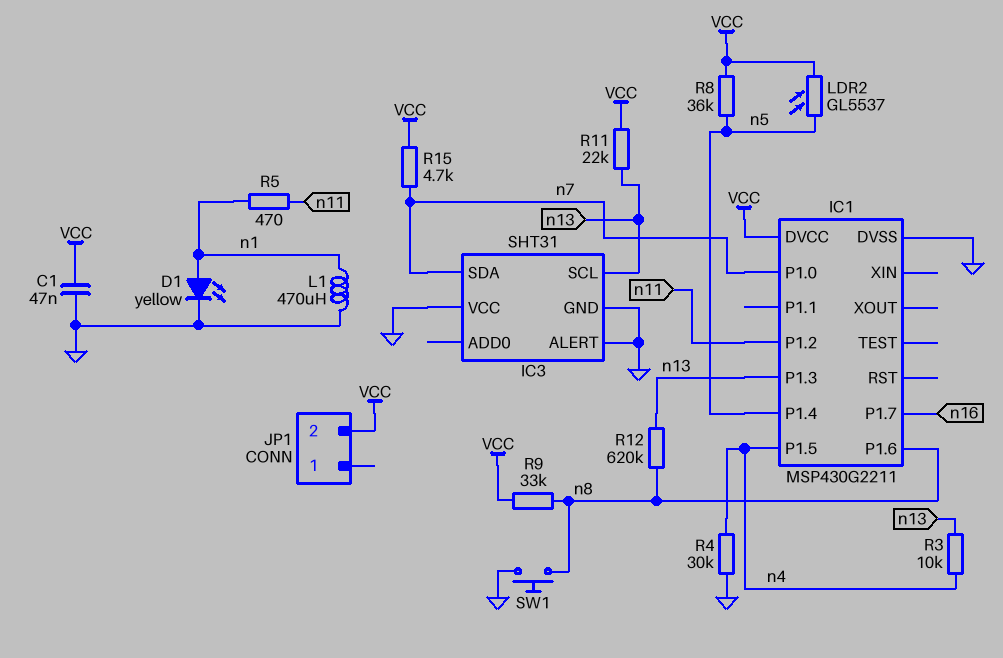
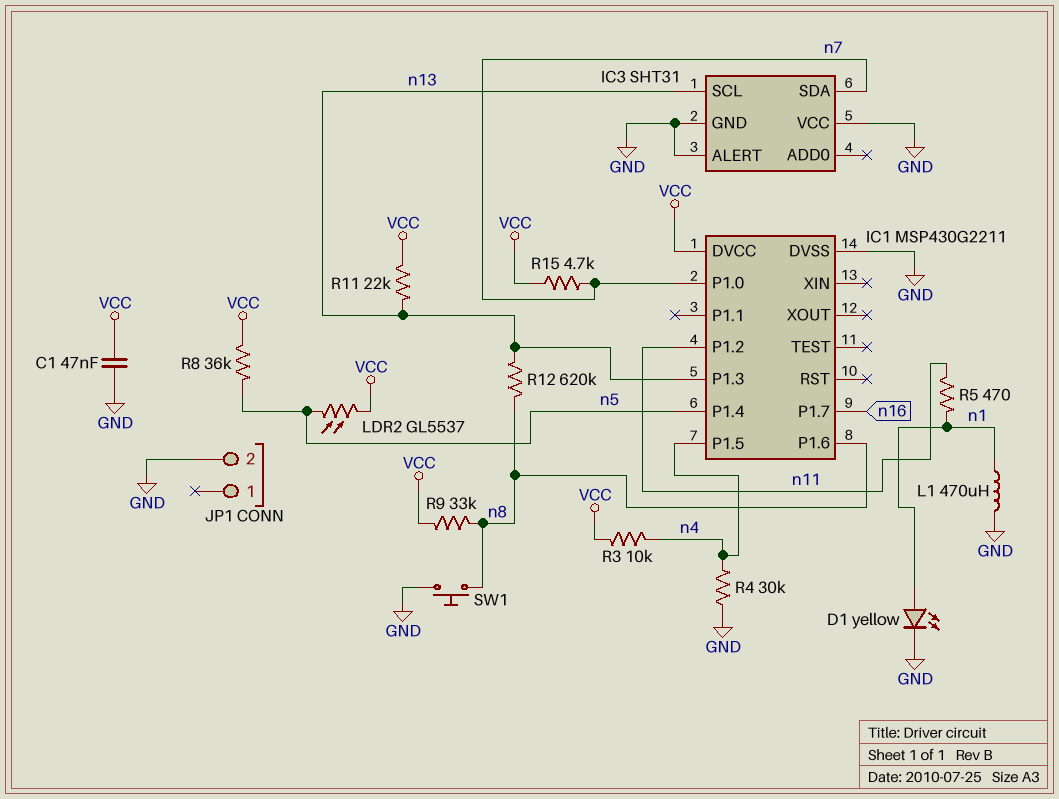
JP1 pin 2: VCC -> GND
R3: 10k (n4, n13) -> 10k (VCC, n4)

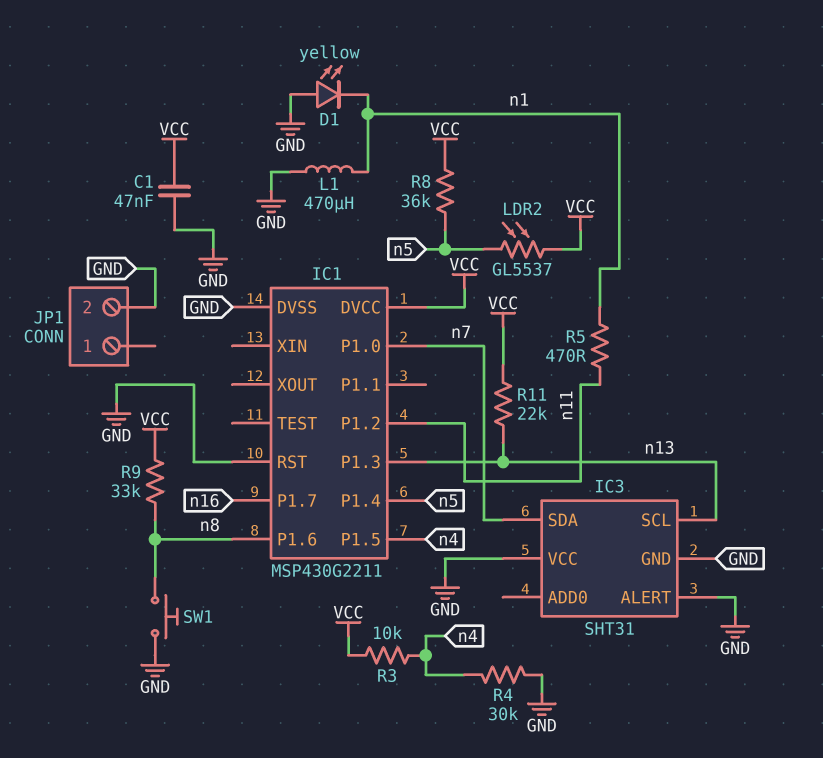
D1: LED yellow (A n1, K GND) -> LED yellow (A GND, K n1)
IC1 pin RST: none -> GND
R12: 620k (n8, n13) -> none
R15: 4.7k (VCC, n7) -> none

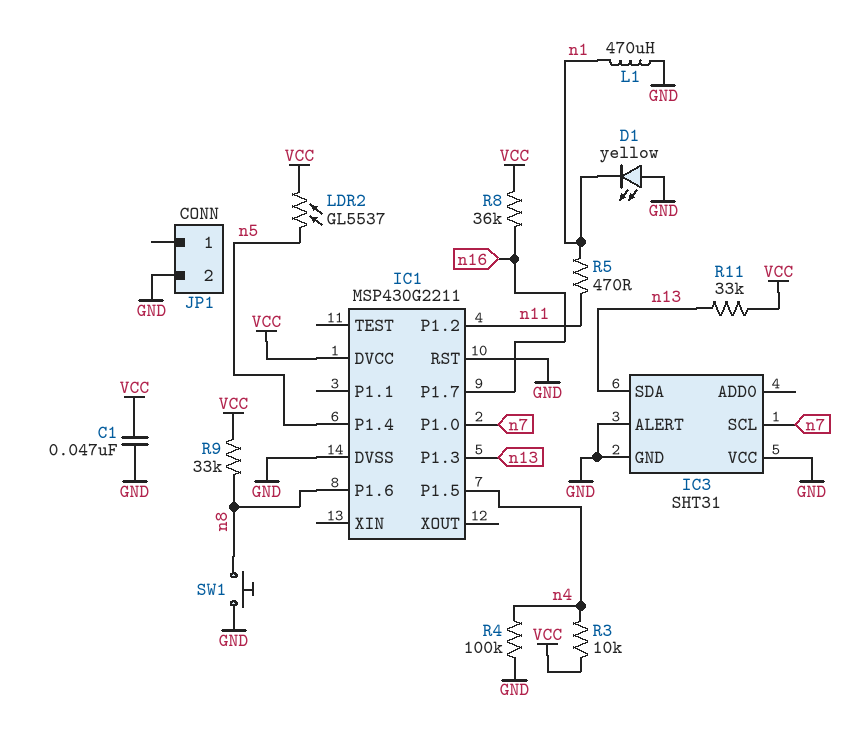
IC3 pin SCL: n13 -> n7
IC3 pin SDA: n7 -> n13
R4: 30k (GND, n4) -> 100k (GND, n4)
R8: 36k (VCC, n5) -> 36k (VCC, n16)
R11: 22k (VCC, n13) -> 33k (VCC, n13)

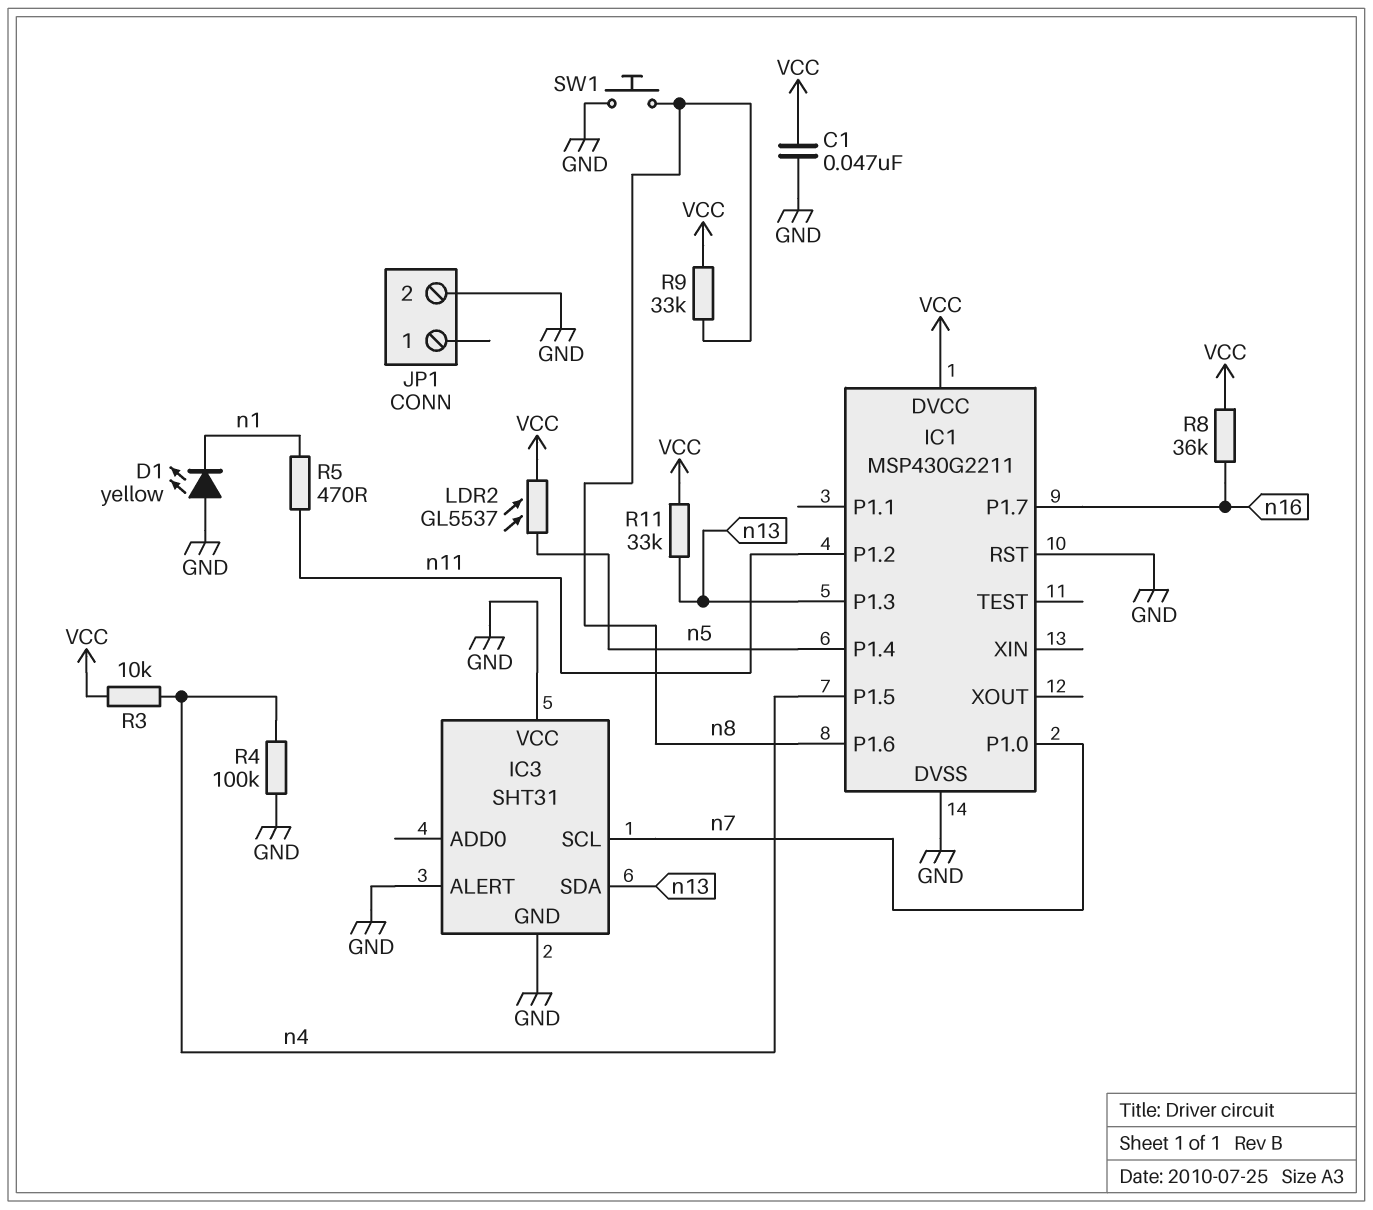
L1: 470uH (GND, n1) -> none

